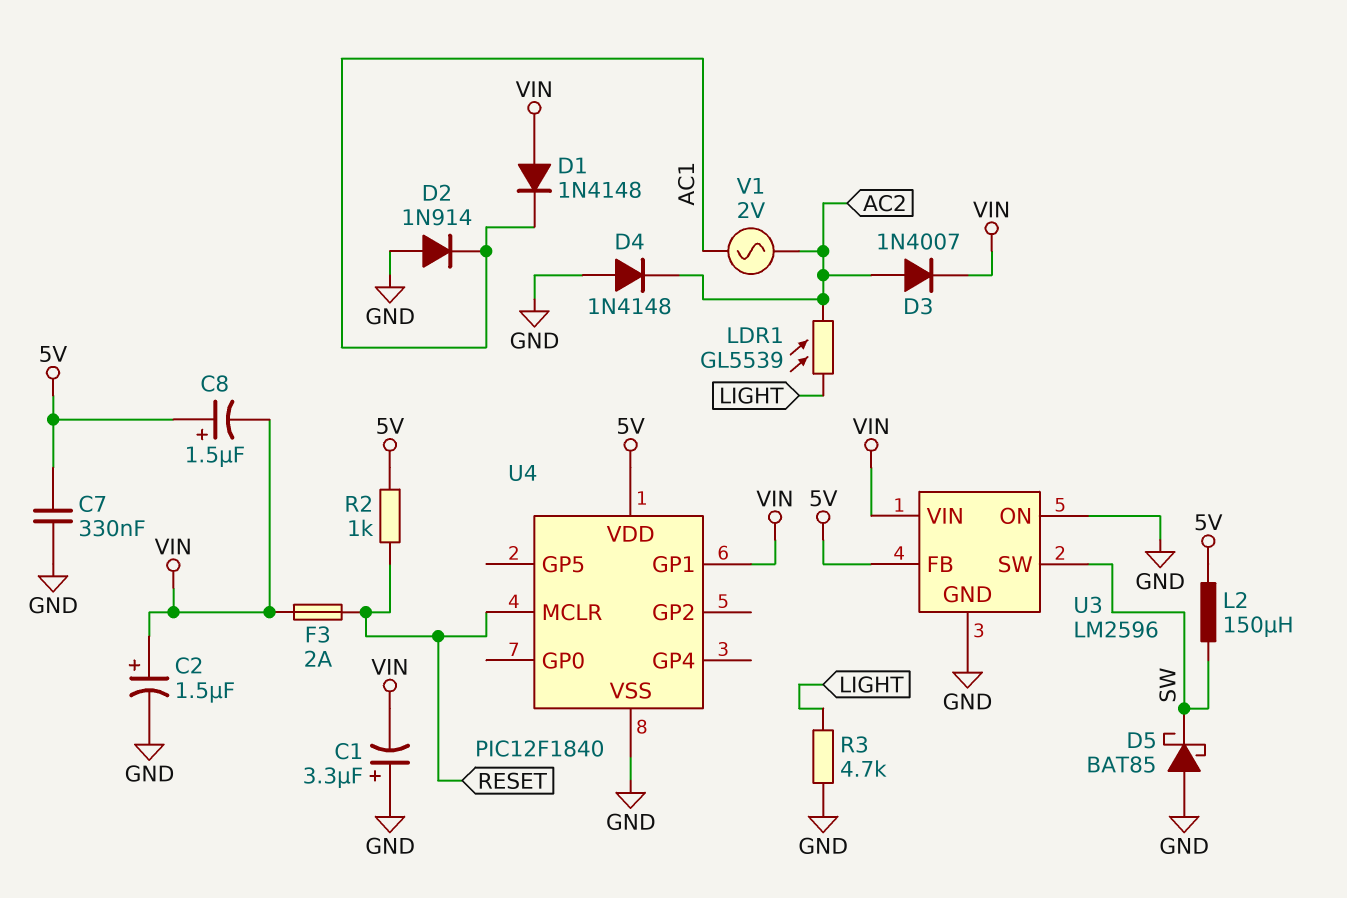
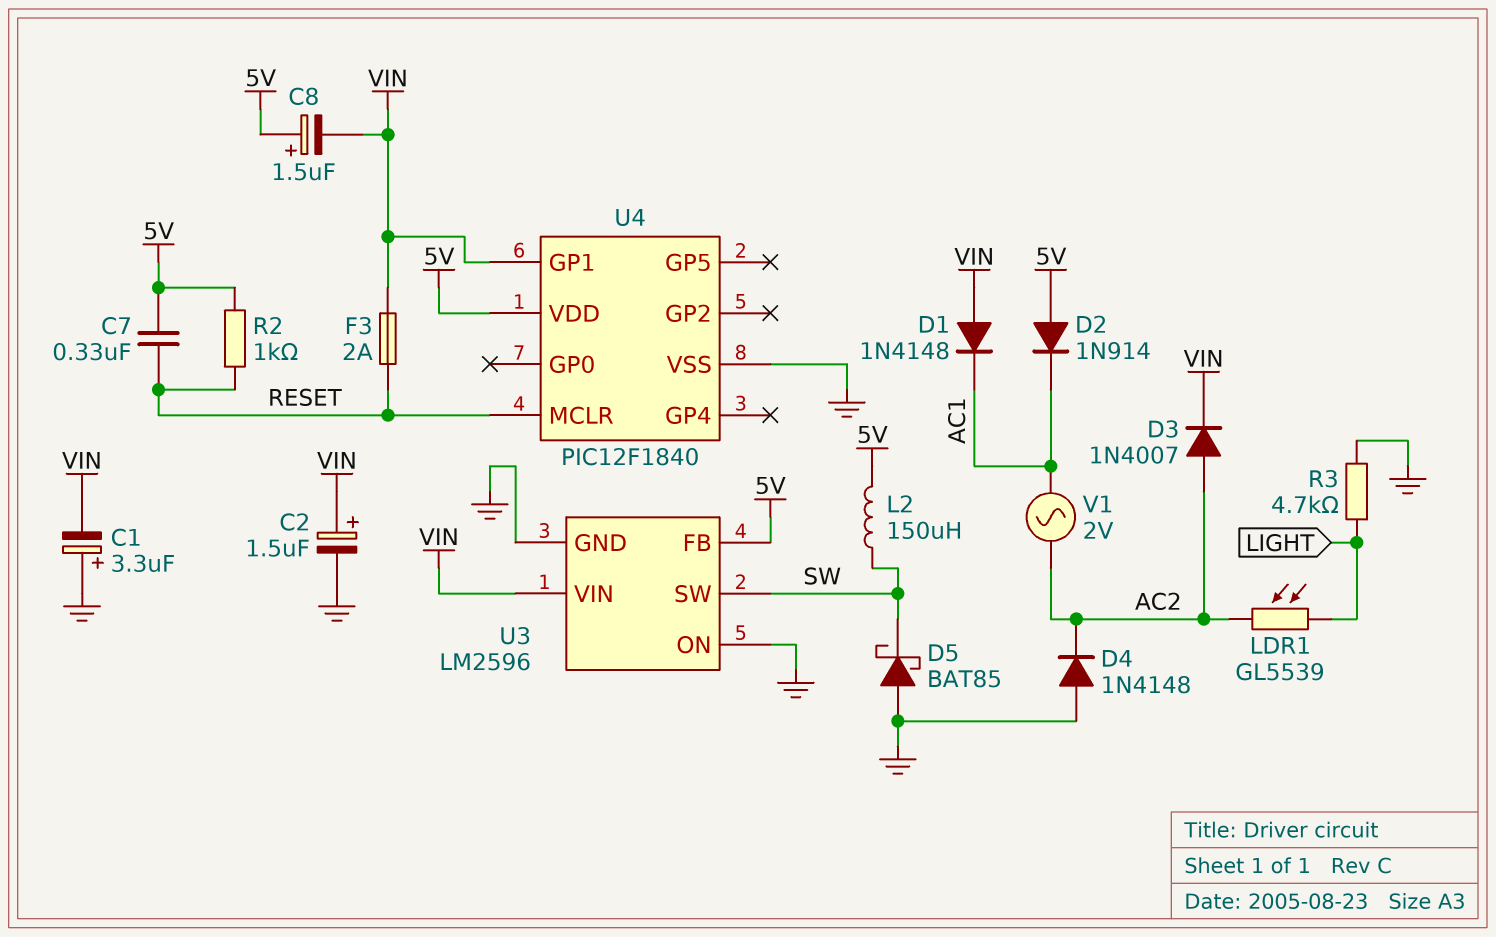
C7: 330nF (5V, GND) -> 330nF (5V, RESET)
D2: diode 1N914 (A GND, K AC1) -> diode 1N914 (A 5V, K AC1)

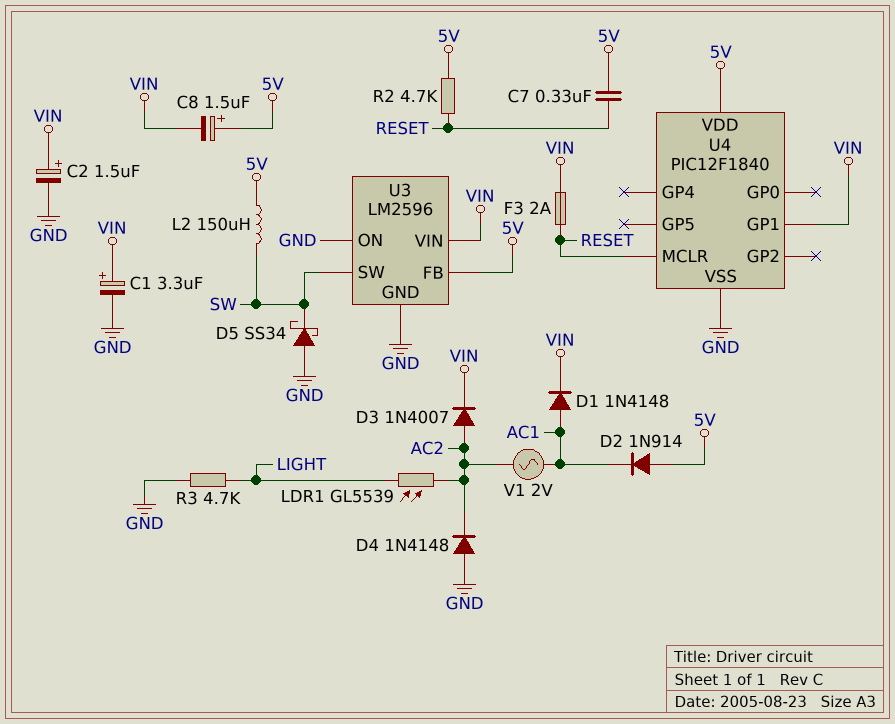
C1: 3.3uF (plus GND, minus VIN) -> 3.3uF (plus VIN, minus GND)
D1: diode 1N4148 (A VIN, K AC1) -> diode 1N4148 (A AC1, K VIN)
D5: schottky BAT85 (A GND, K SW) -> schottky SS34 (A GND, K SW)
R2: 1k (5V, RESET) -> 4.7k (5V, RESET)

